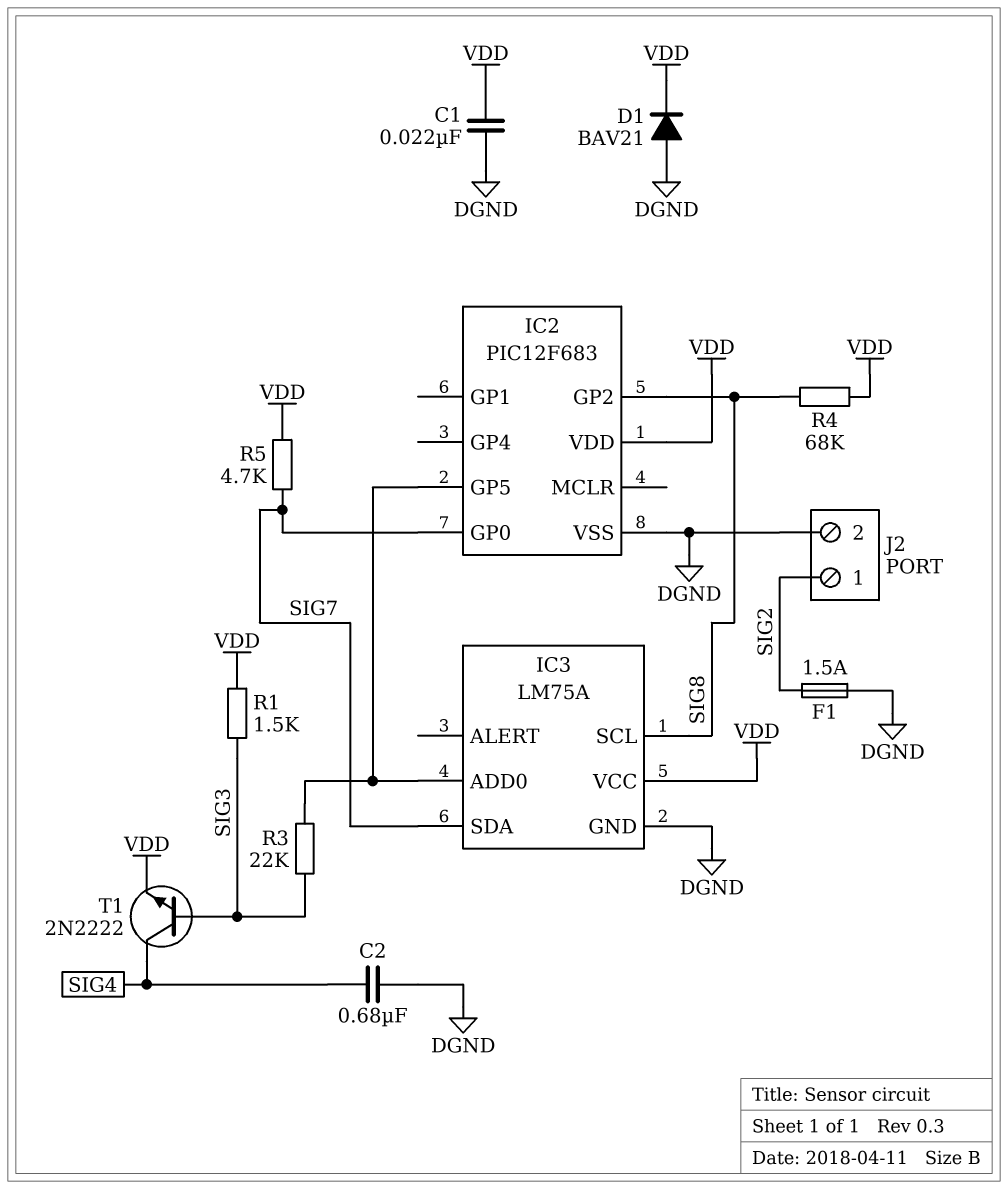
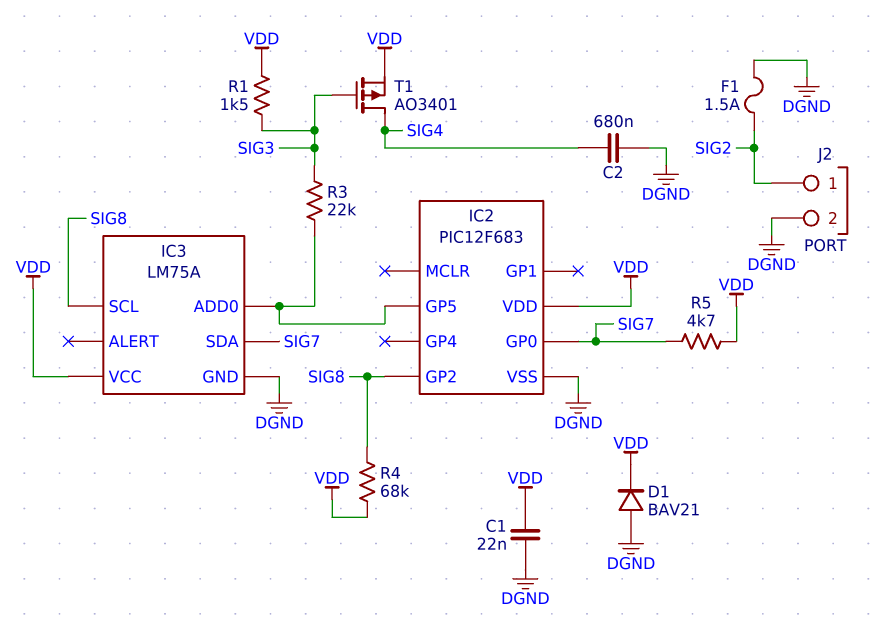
T1: NPN 2N2222 (B SIG3, C SIG4, E VDD) -> PMOS AO3401 (G SIG3, D SIG4, S VDD)

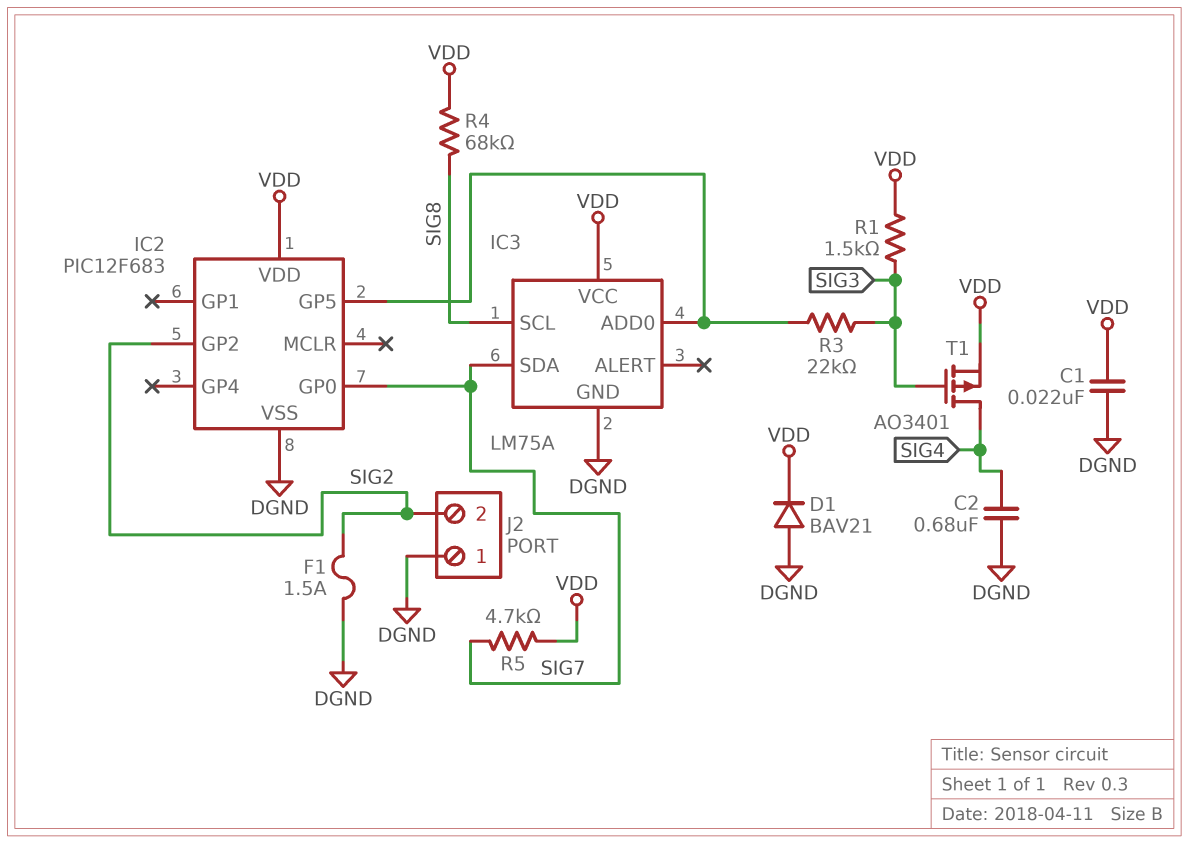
IC2 pin GP2: SIG8 -> SIG2
J2 pin 1: SIG2 -> DGND
J2 pin 2: DGND -> SIG2

